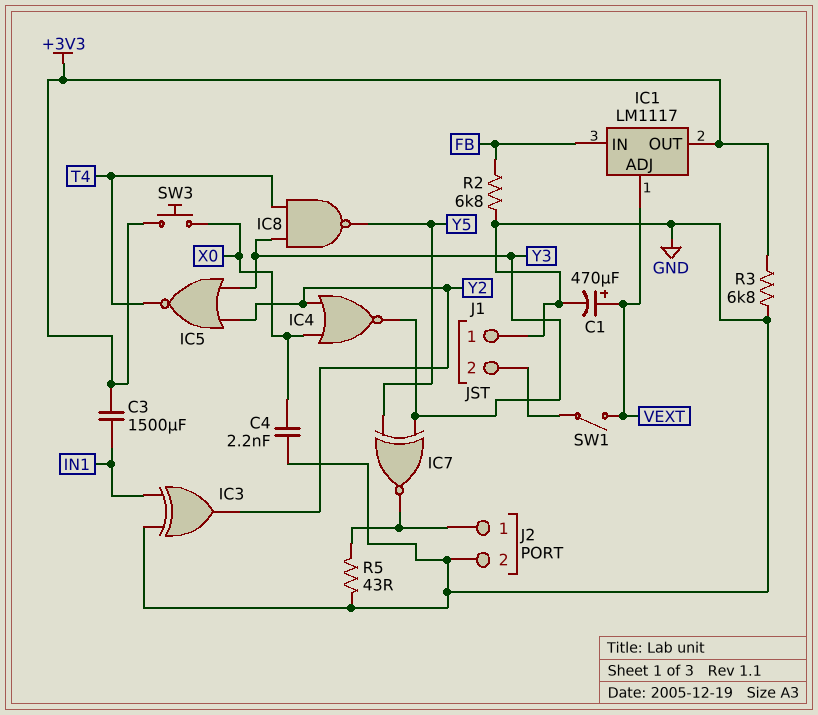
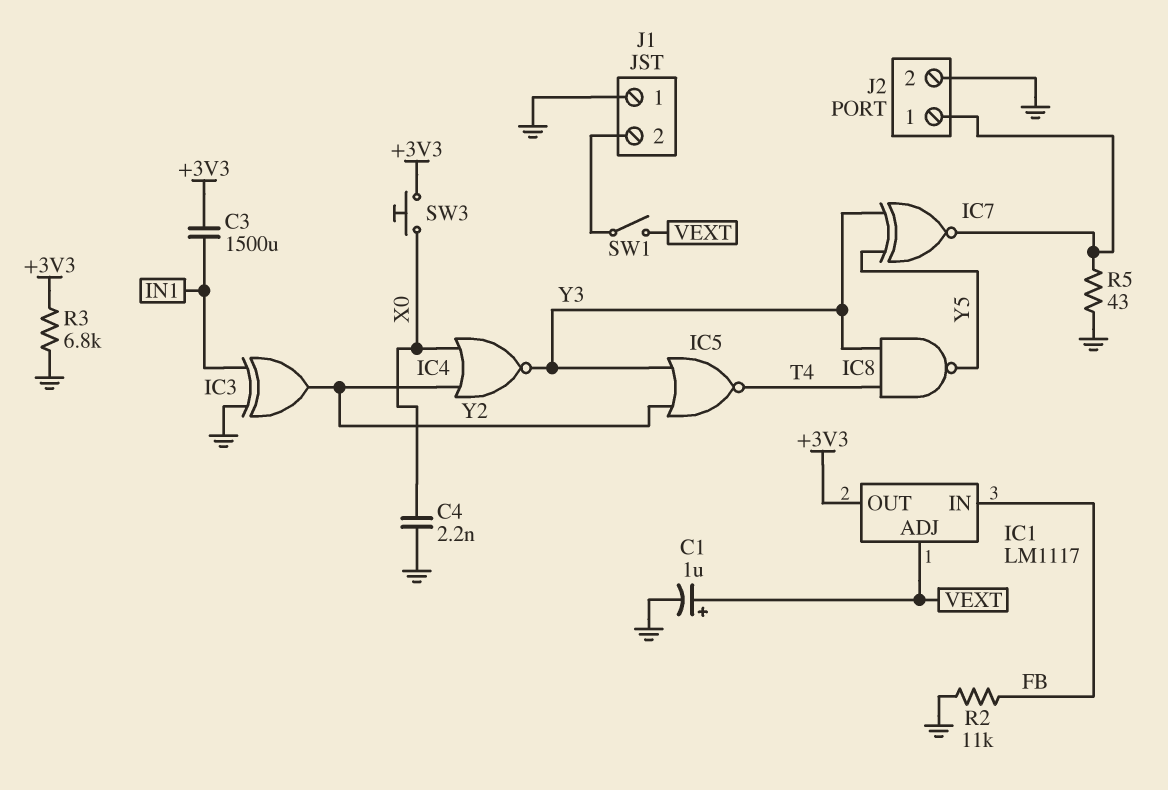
C1: 470uF (plus VEXT, minus GND) -> 1uF (plus VEXT, minus GND)
R2: 6.8k (FB, GND) -> 11k (FB, GND)

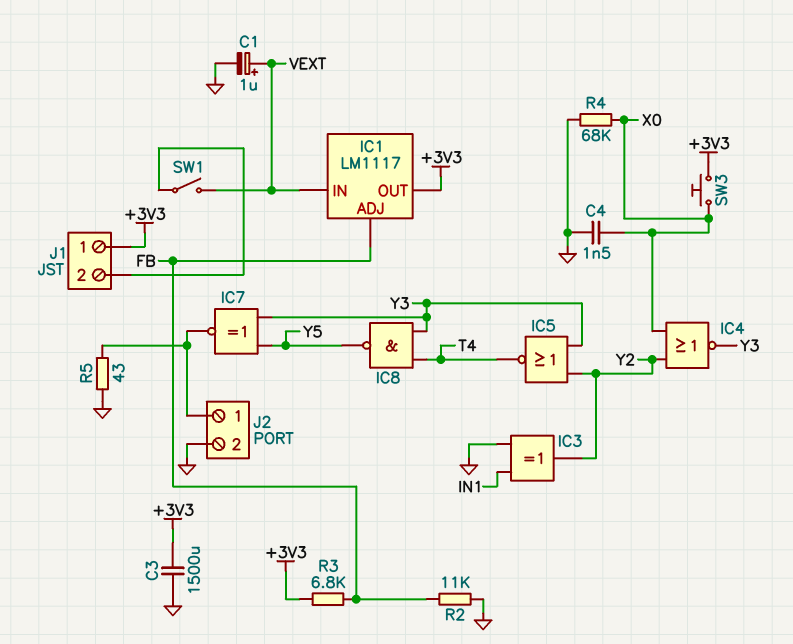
C3: 1500uF (+3V3, IN1) -> 1500uF (+3V3, GND)
C4: 2.2nF (GND, X0) -> 1.5nF (GND, X0)
IC1 pin ADJ: VEXT -> FB
IC1 pin IN: FB -> VEXT
J1 pin 1: GND -> +3V3
R3: 6.8k (+3V3, GND) -> 6.8k (+3V3, FB)
R4: none -> 68k (GND, X0)

